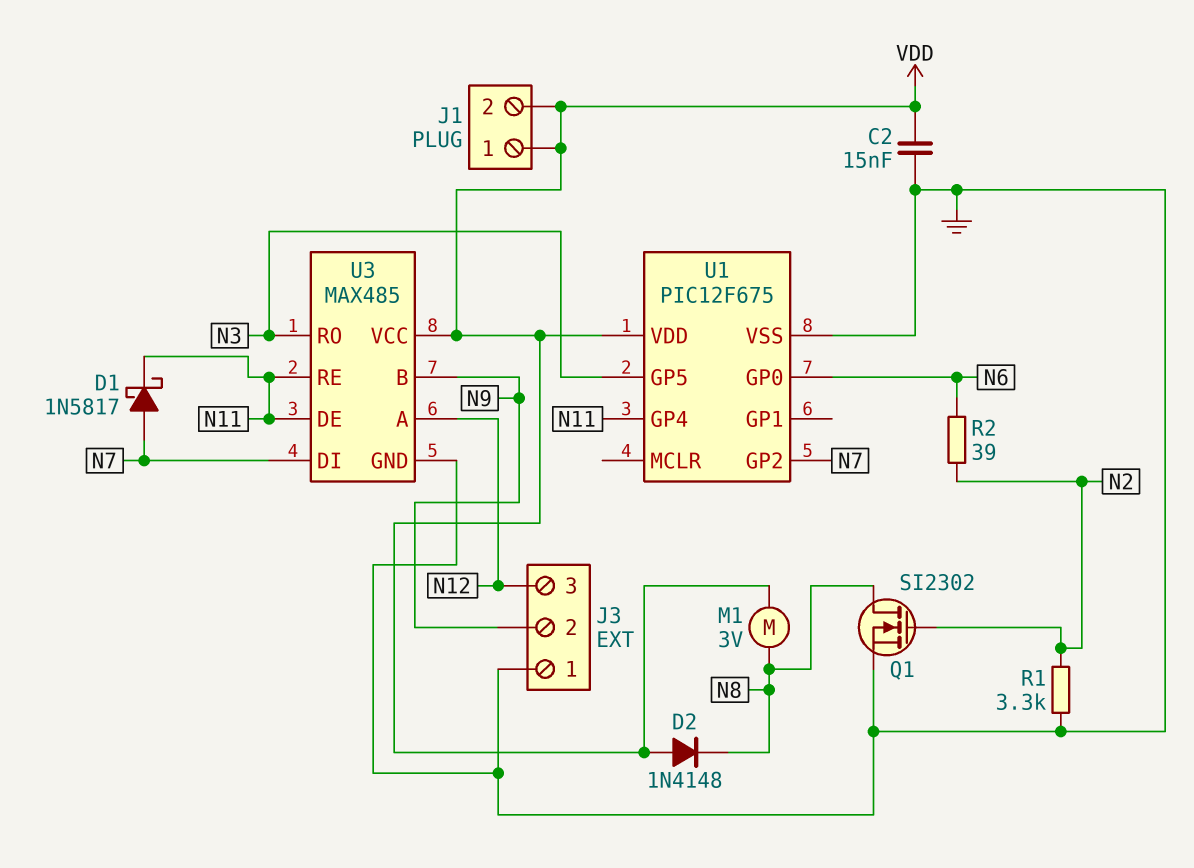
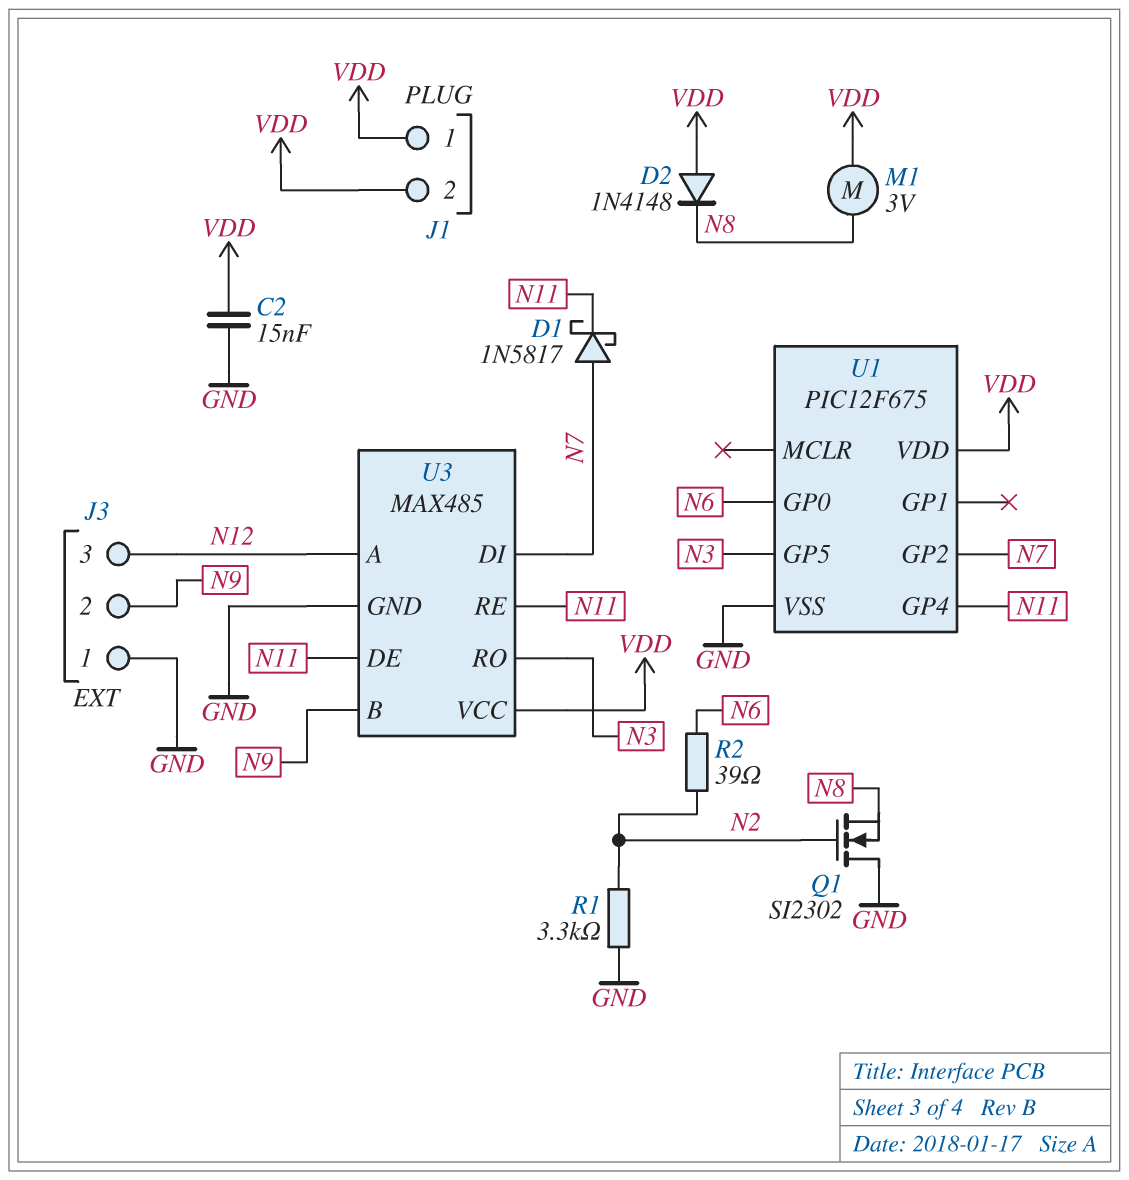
Q1: NMOS SI2302 (G N2, D N8, S GND) -> NMOS SI2302 (G N2, D GND, S N8)

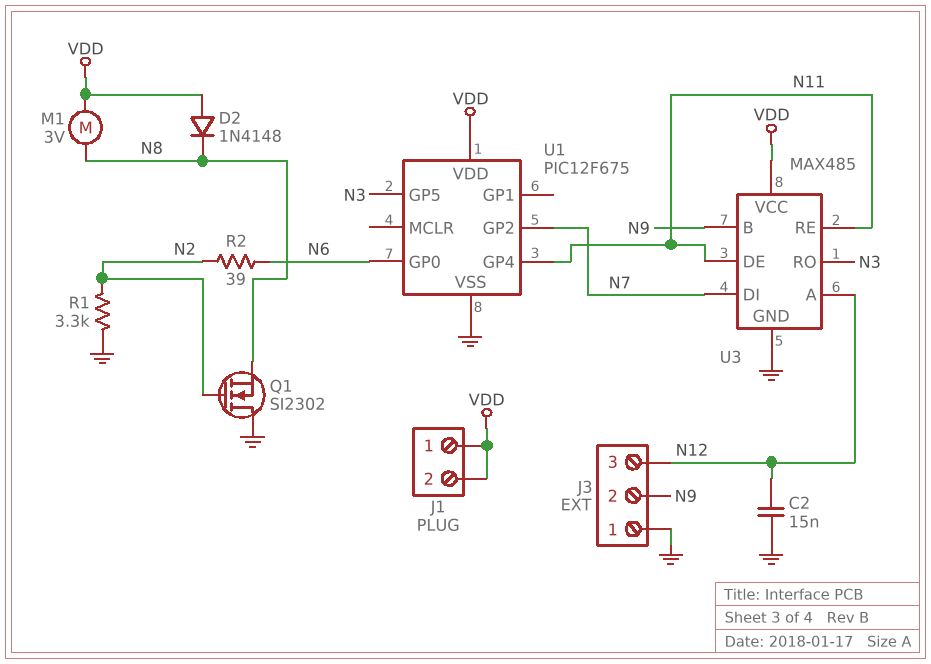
C2: 15nF (GND, VDD) -> 15nF (GND, N12)
D1: schottky 1N5817 (A N7, K N11) -> none

